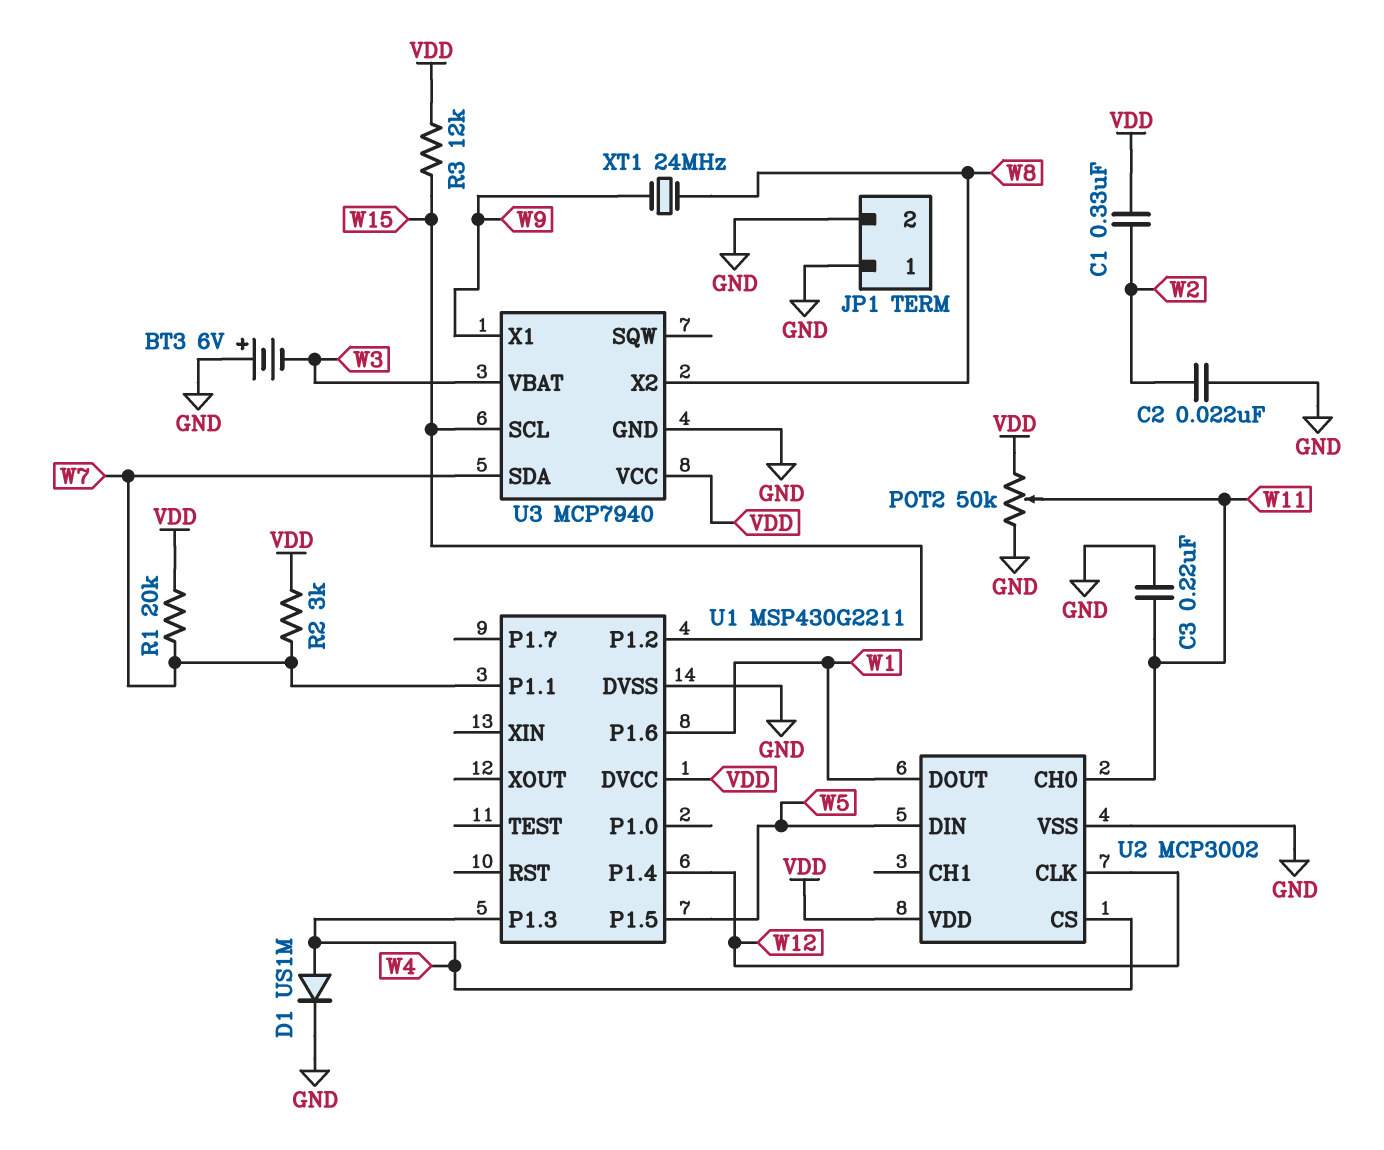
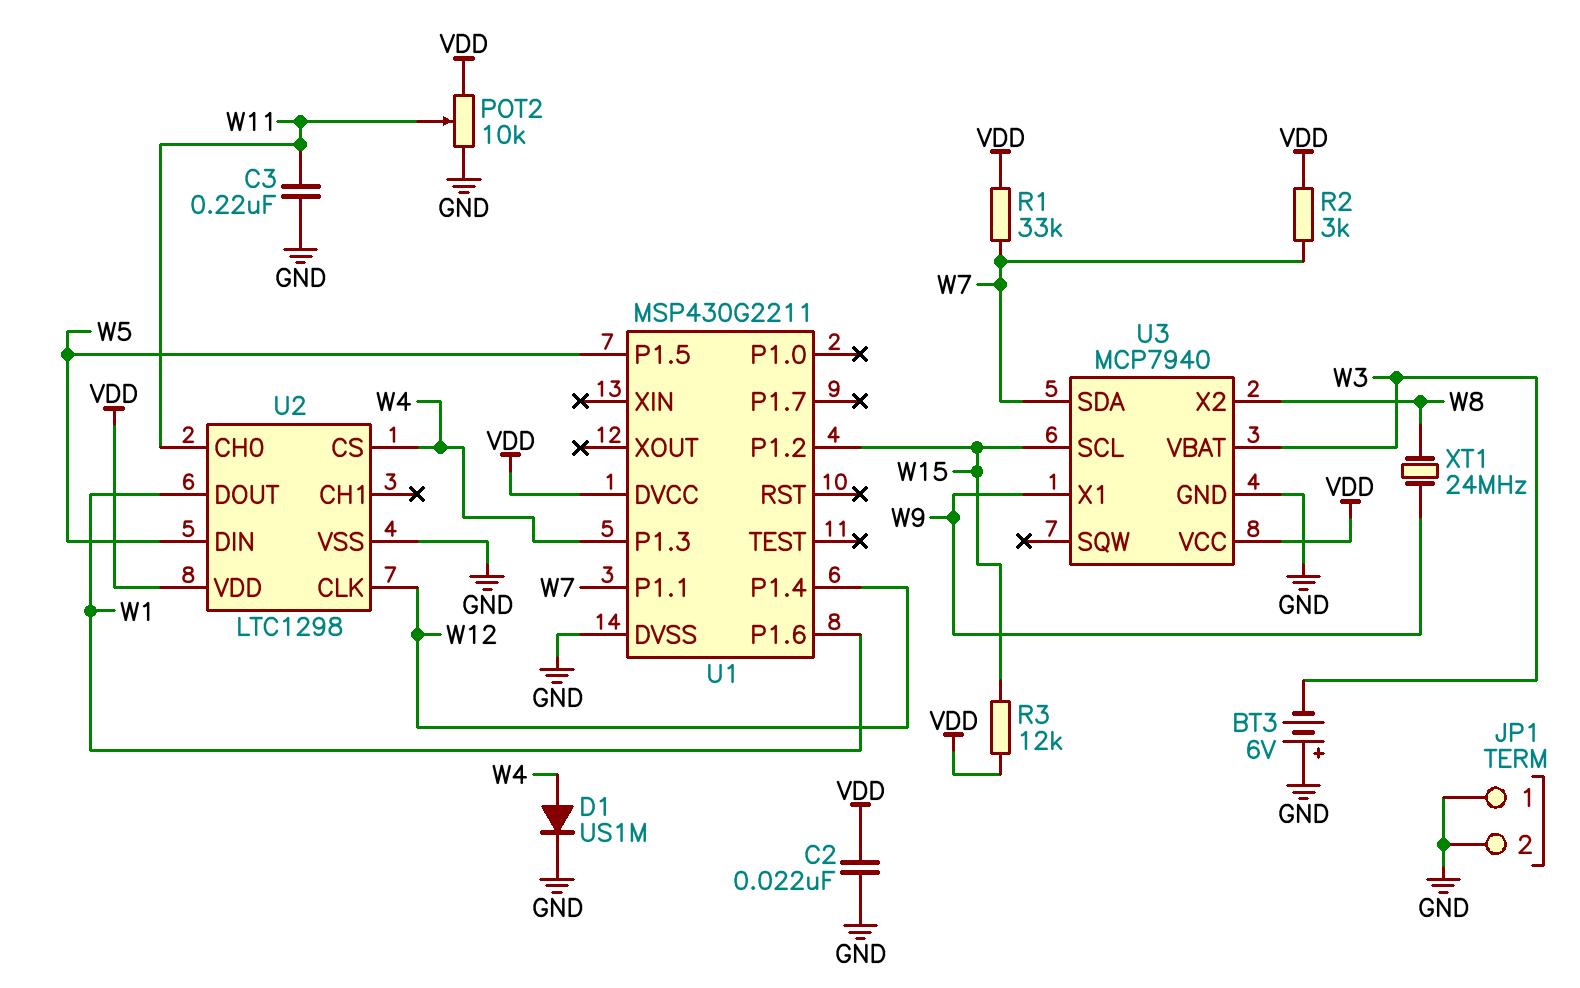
C1: 330nF (VDD, W2) -> none
C2: 22nF (GND, W2) -> 22nF (GND, VDD)
POT2: 50k (GND, VDD, wiper W11) -> 10k (GND, VDD, wiper W11)
R1: 20k (VDD, W7) -> 33k (VDD, W7)
U2: MCP3002 -> LTC1298

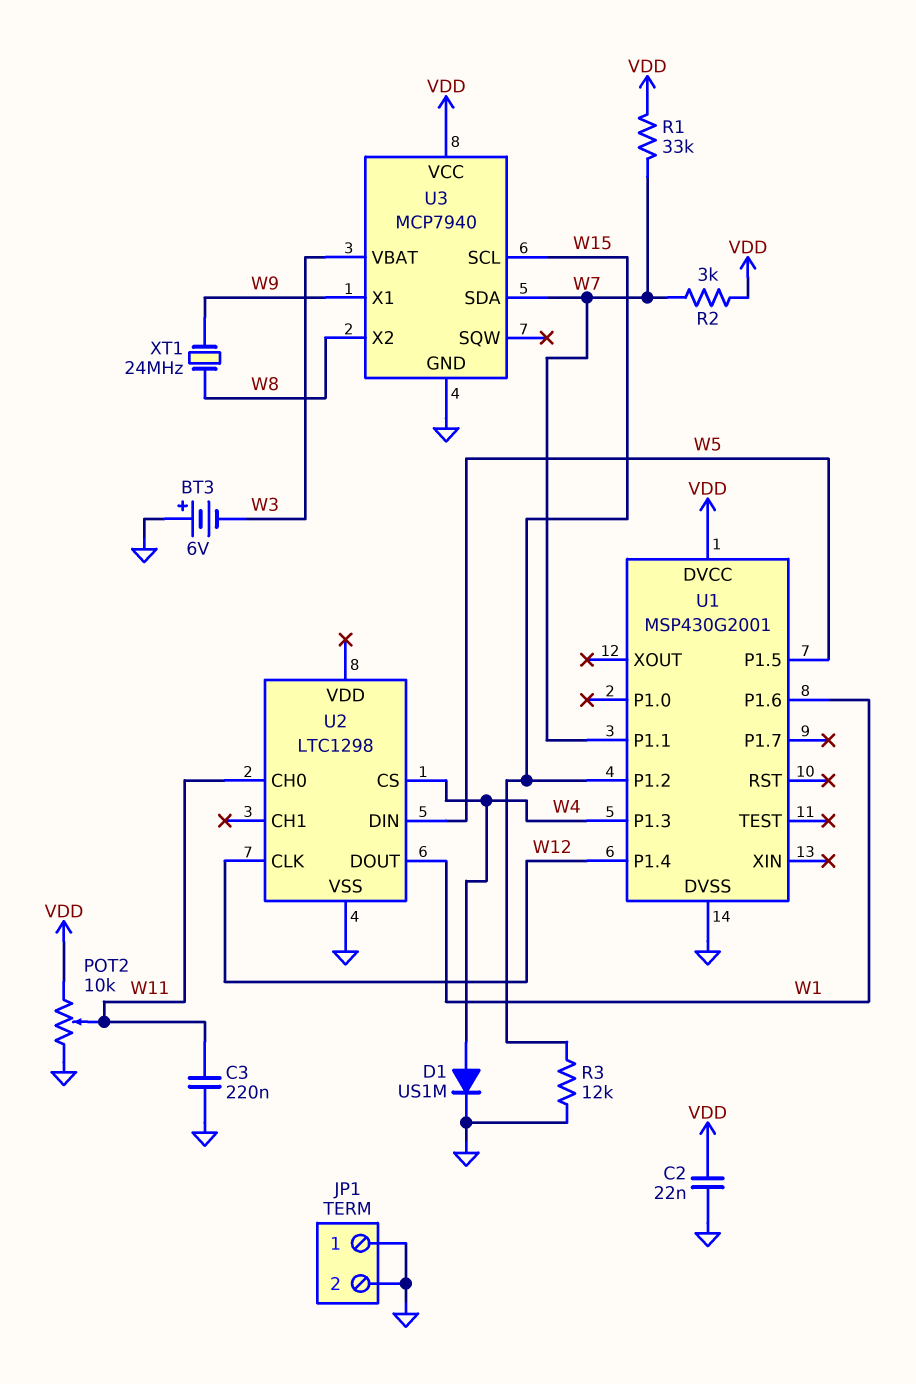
R3: 12k (VDD, W15) -> 12k (GND, W15)
U1: MSP430G2211 -> MSP430G2001
U2 pin VDD: VDD -> none

